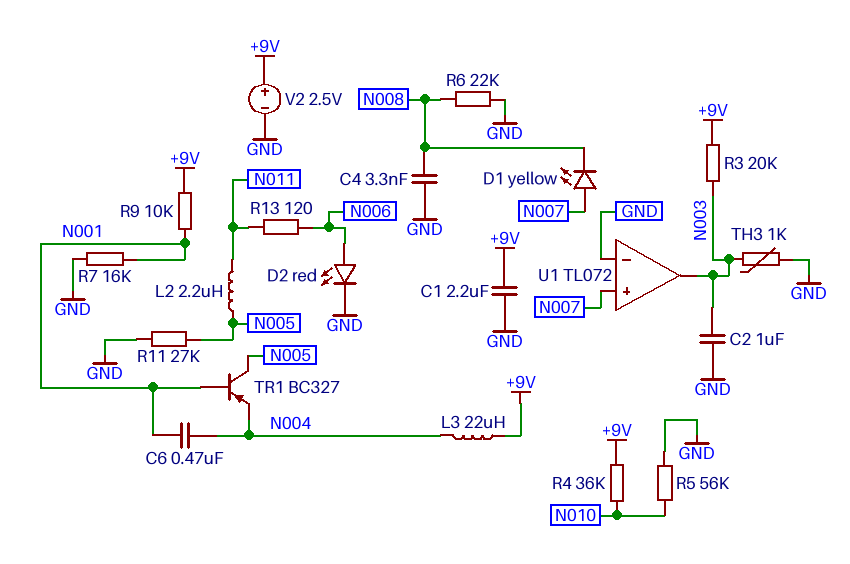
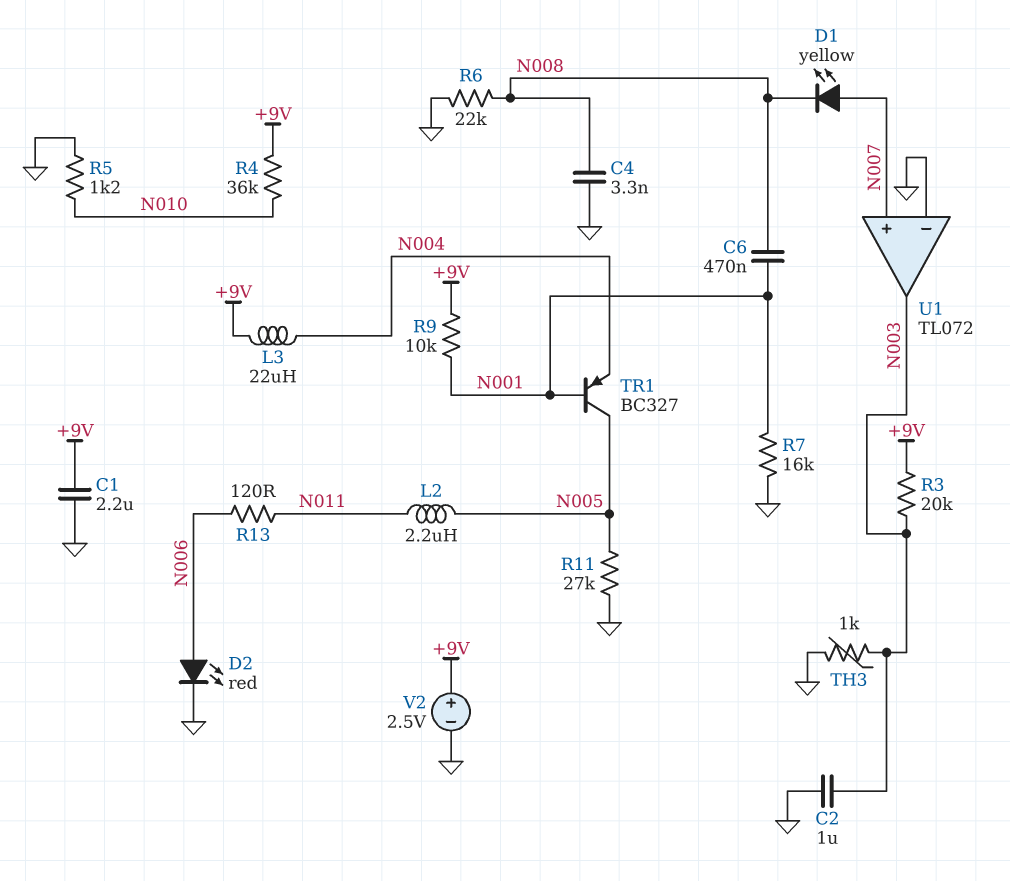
C6: 470nF (N001, N004) -> 470nF (N001, N008)
R5: 56k (GND, N010) -> 1.2k (GND, N010)

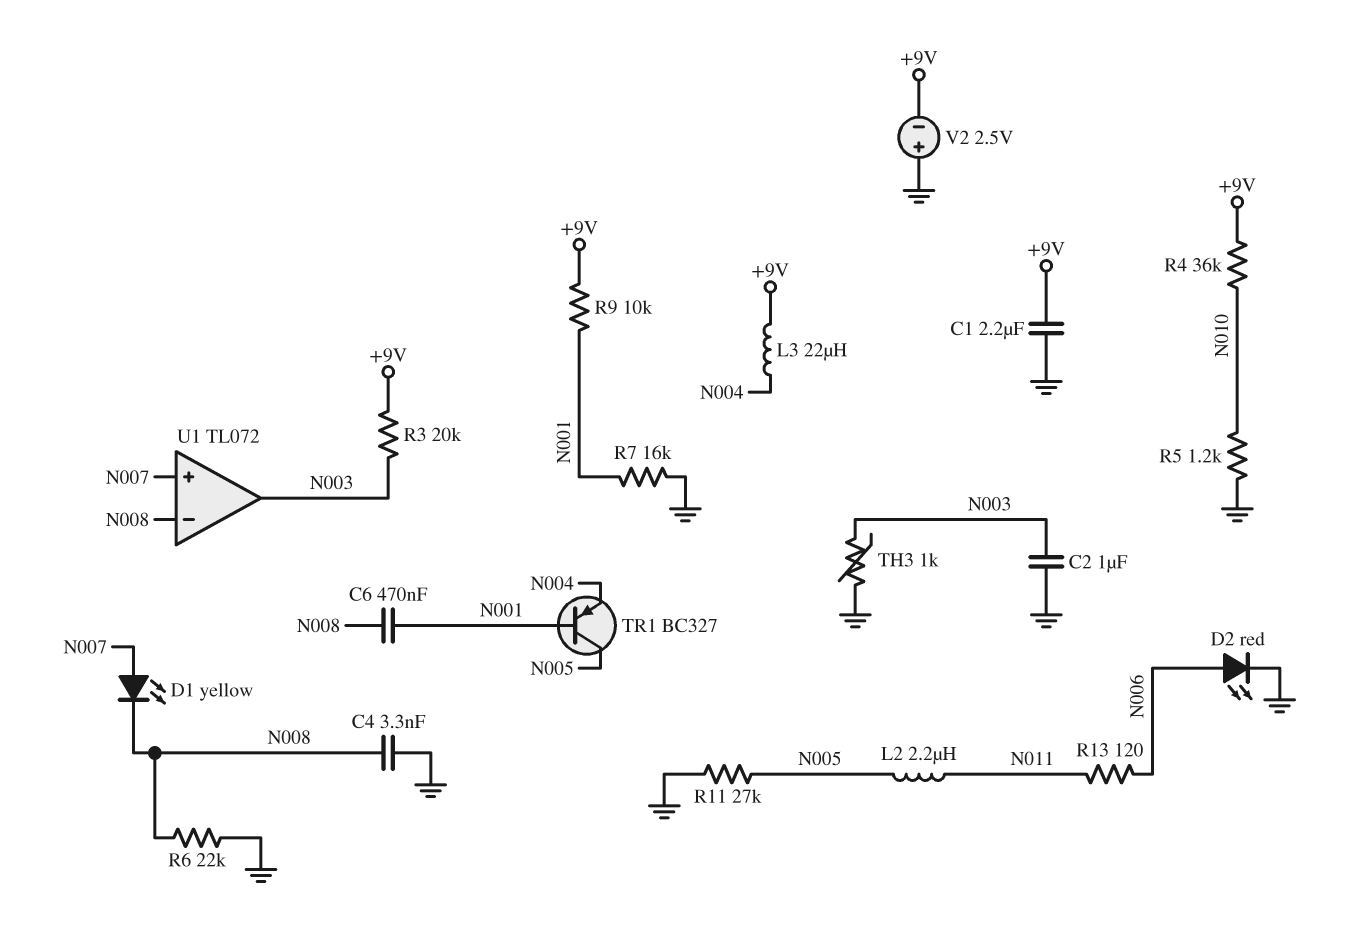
U1 pin in-: GND -> N008
V2: 2.5V (plus +9V, minus GND) -> 2.5V (plus GND, minus +9V)

